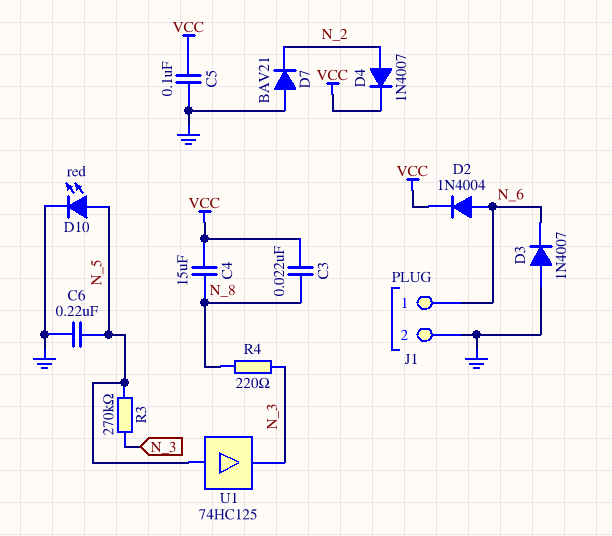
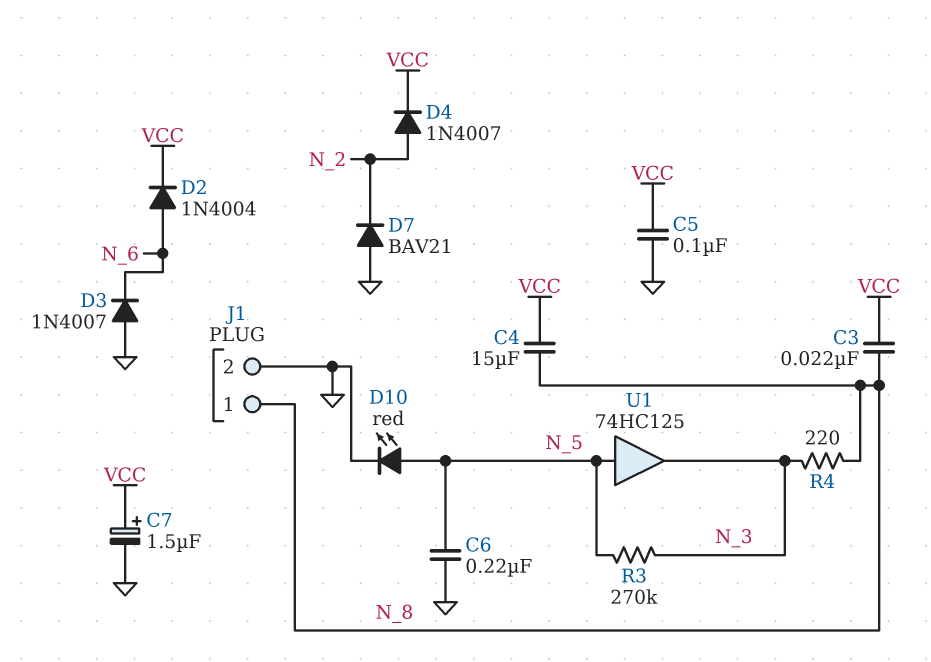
C7: none -> 1.5uF (plus VCC, minus GND)
J1 pin 1: N_6 -> N_8

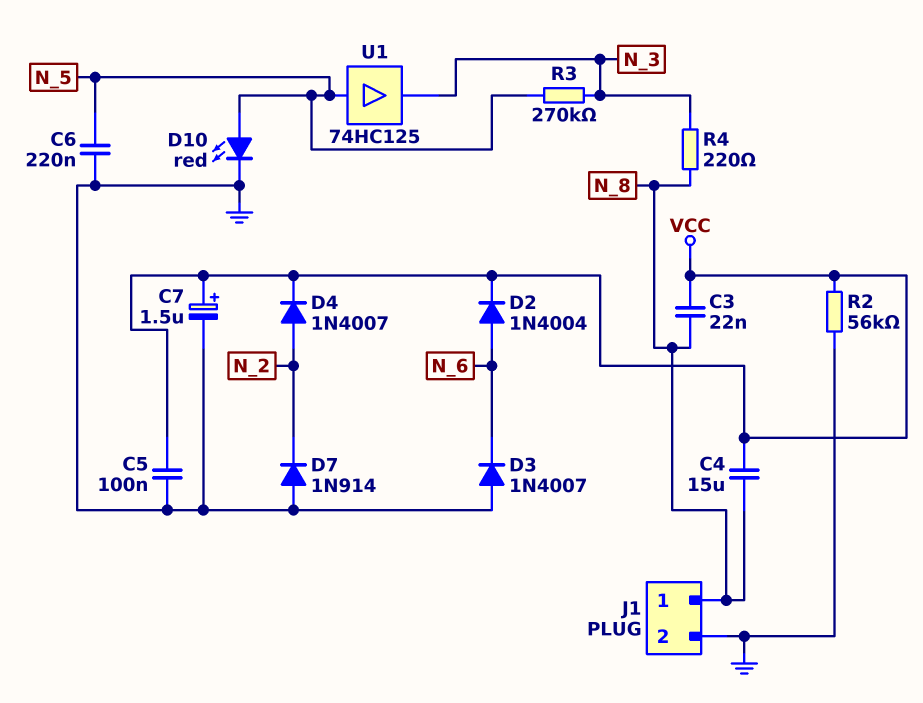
D7: diode BAV21 (A GND, K N_2) -> diode 1N914 (A GND, K N_2)
R2: none -> 56k (GND, VCC)

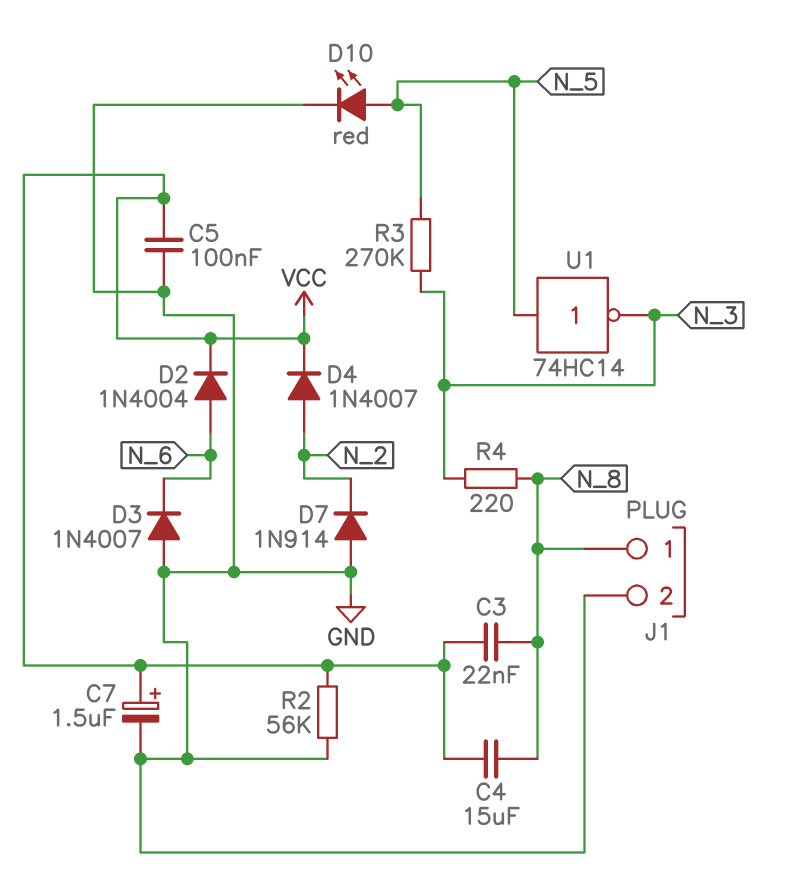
C6: 220nF (GND, N_5) -> none
U1: buffer 74HC125 (in N_5, out N_3) -> NOT 74HC14 (in N_5, out N_3)

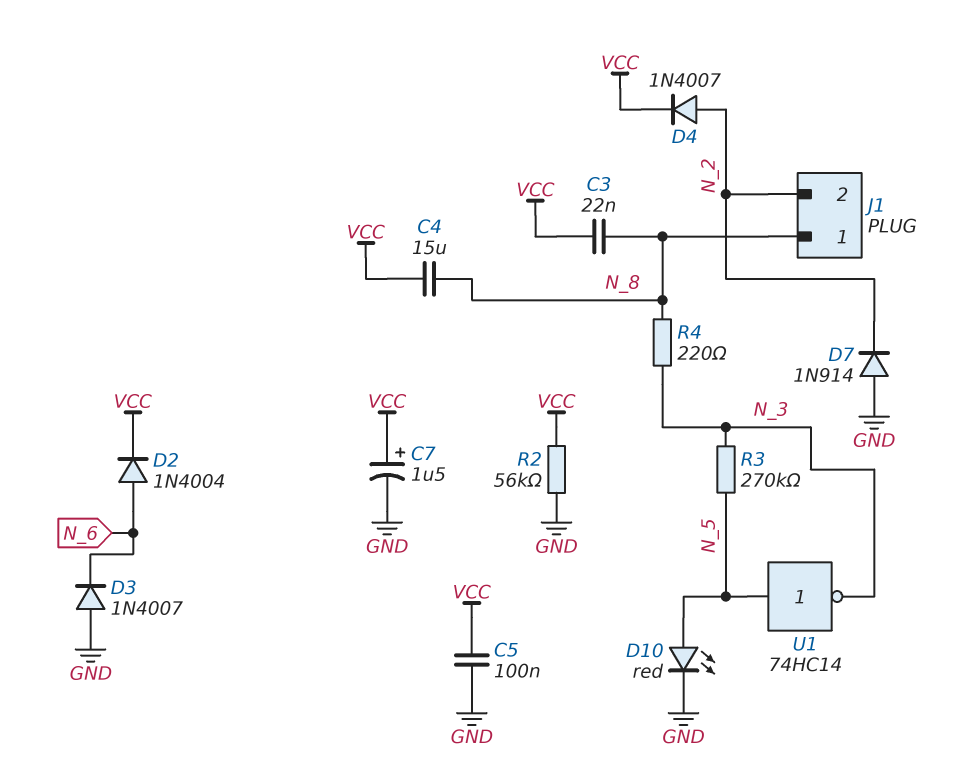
J1 pin 2: GND -> N_2

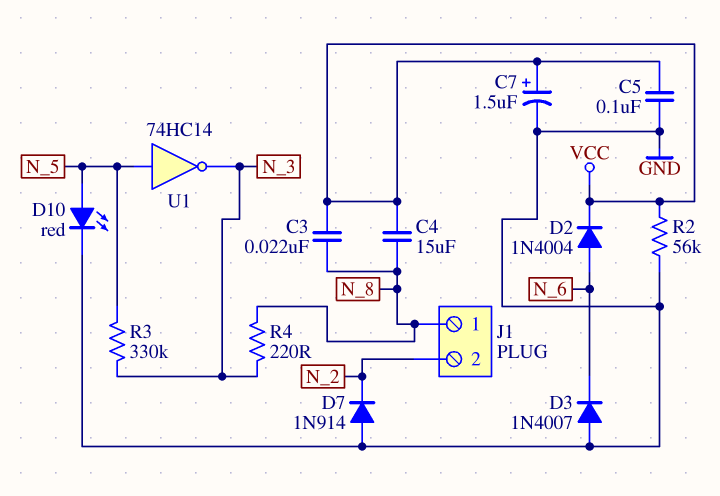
D4: diode 1N4007 (A N_2, K VCC) -> none
R3: 270k (N_3, N_5) -> 330k (N_3, N_5)

